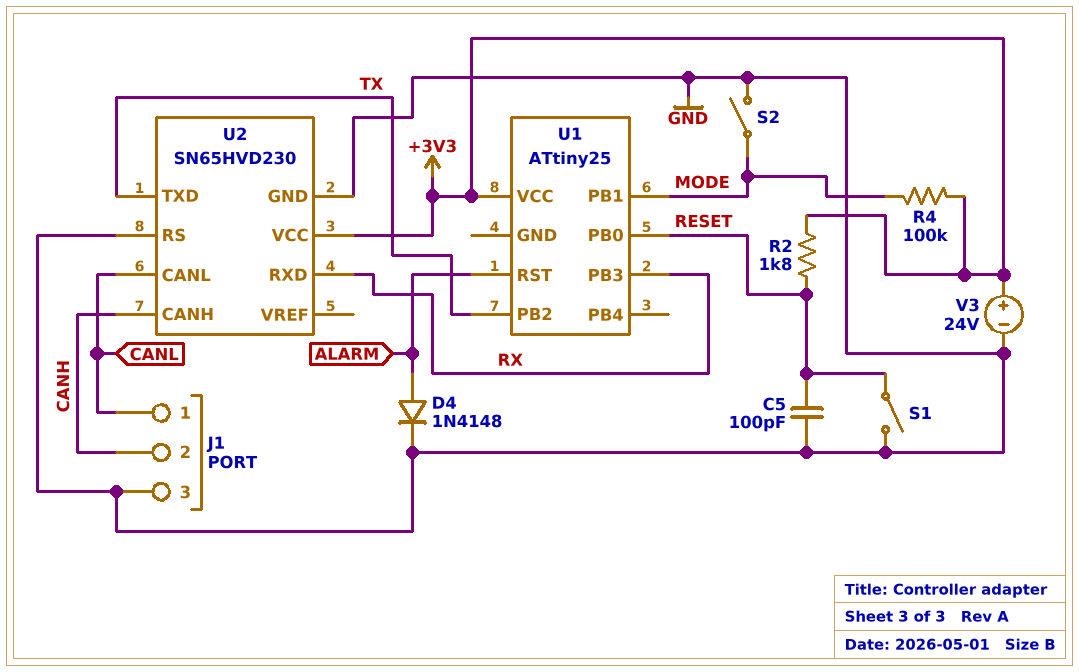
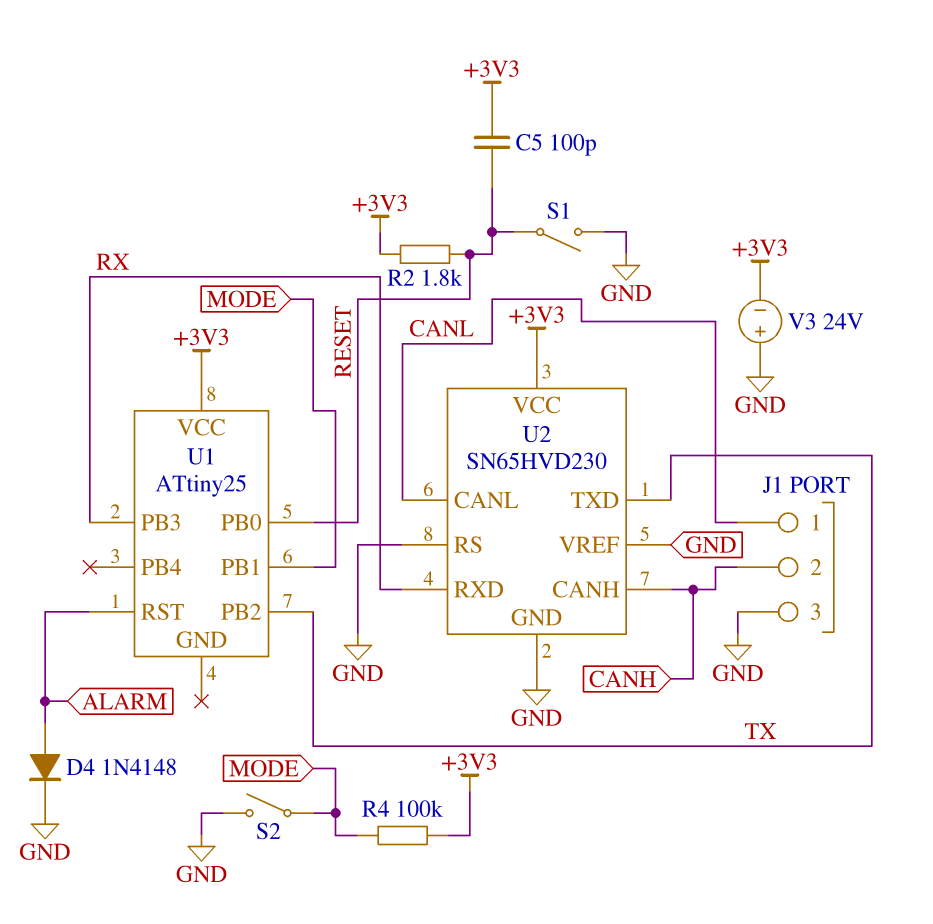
C5: 100pF (GND, RESET) -> 100pF (+3V3, RESET)
U2 pin VREF: none -> GND
V3: 24V (plus +3V3, minus GND) -> 24V (plus GND, minus +3V3)

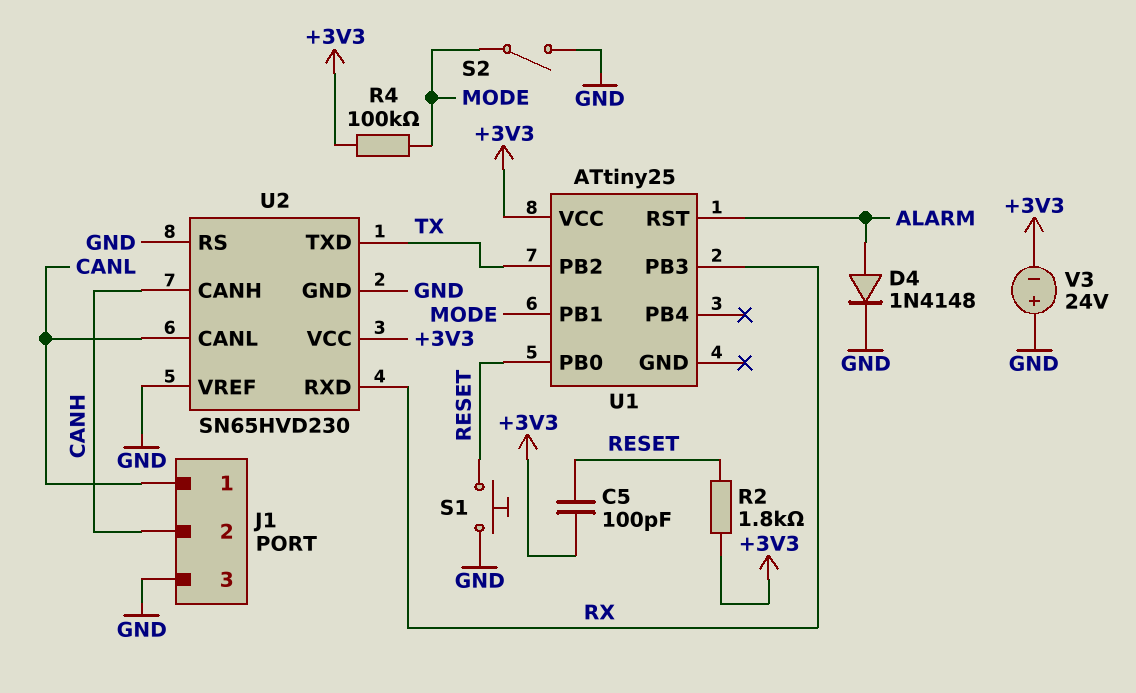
S1: switch (GND, RESET) -> button (GND, RESET)

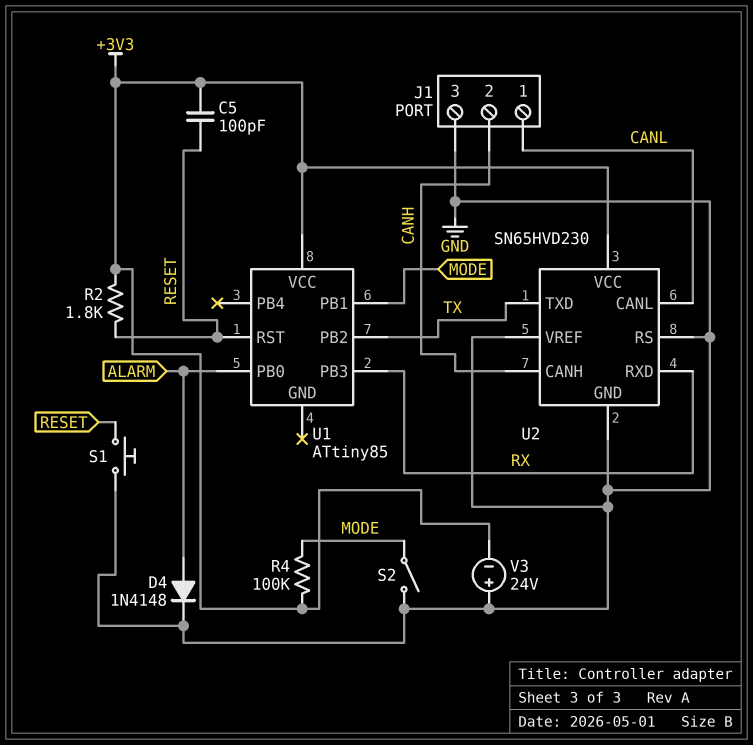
U1: ATtiny25 -> ATtiny85
U1 pin PB0: RESET -> ALARM
U1 pin RST: ALARM -> RESET

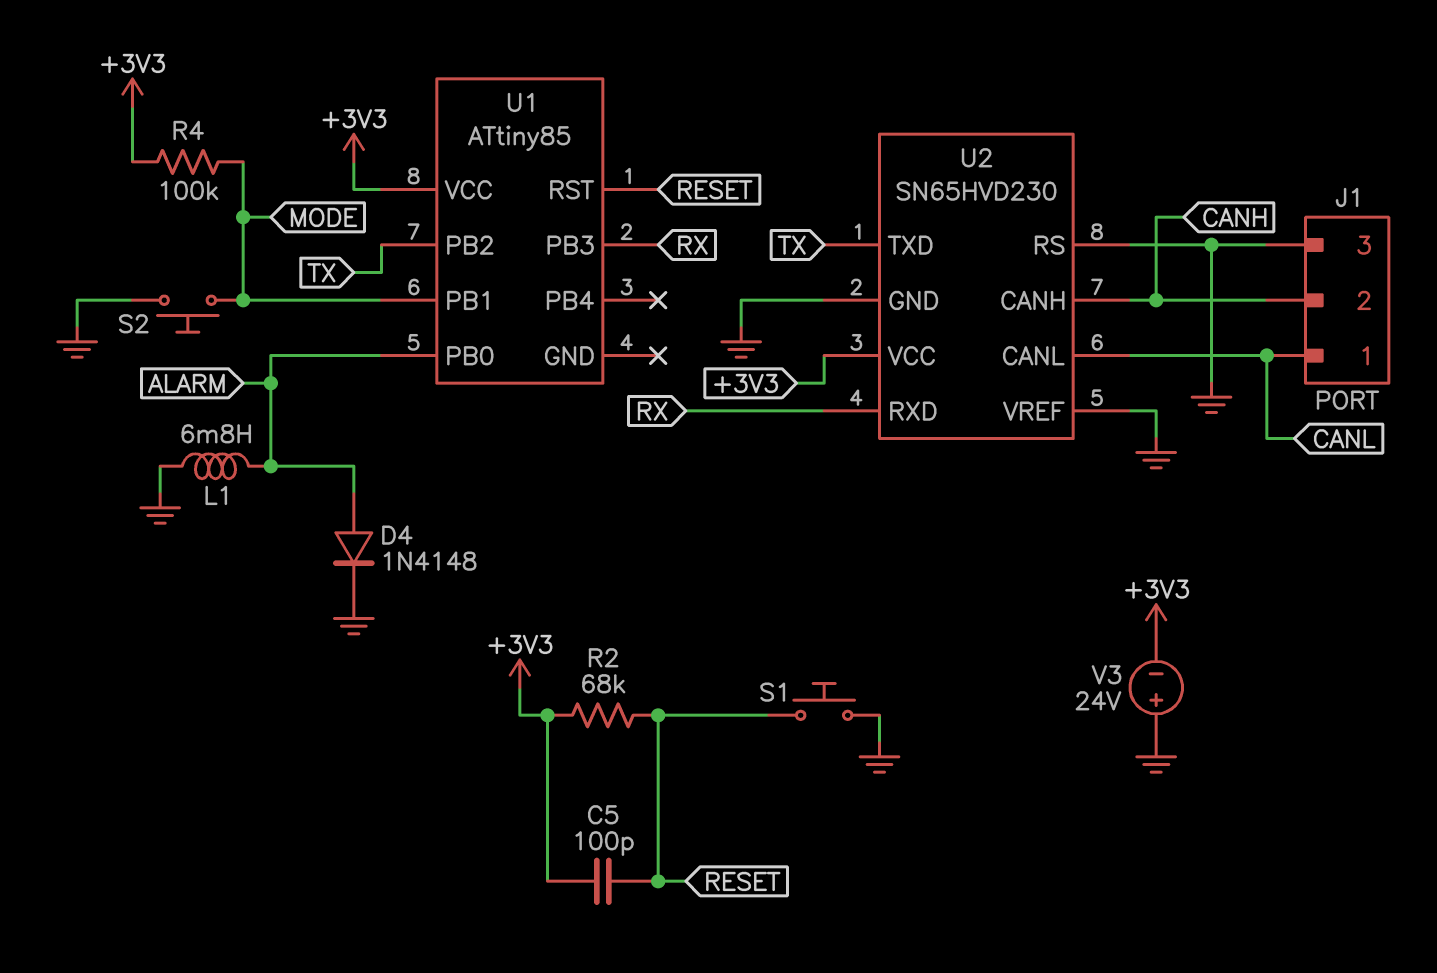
L1: none -> 6.8mH (ALARM, GND)
R2: 1.8k (+3V3, RESET) -> 68k (+3V3, RESET)
S2: switch (GND, MODE) -> button (GND, MODE)

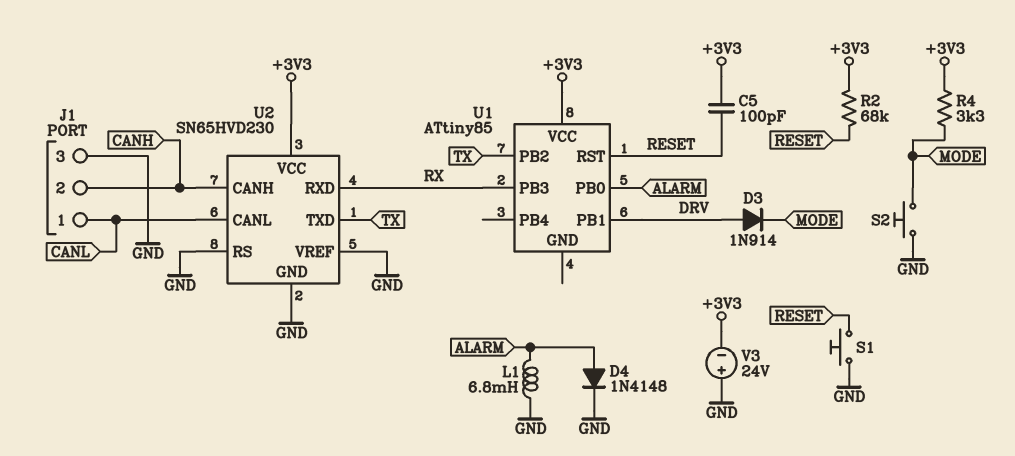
D3: none -> diode 1N914 (A DRV, K MODE)
R4: 100k (+3V3, MODE) -> 3.3k (+3V3, MODE)
U1 pin PB1: MODE -> DRV

